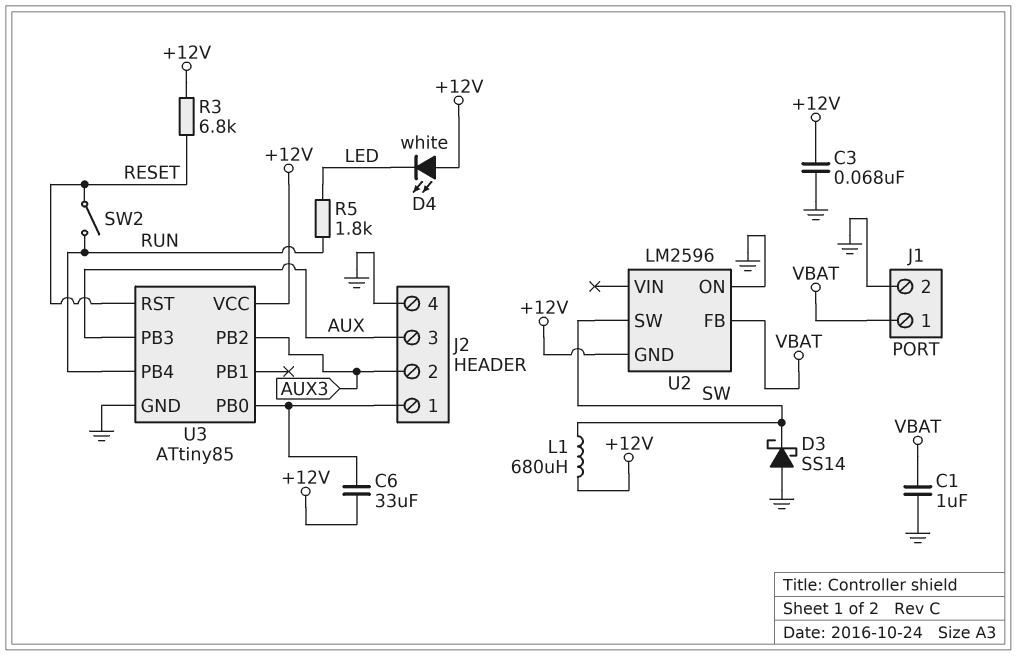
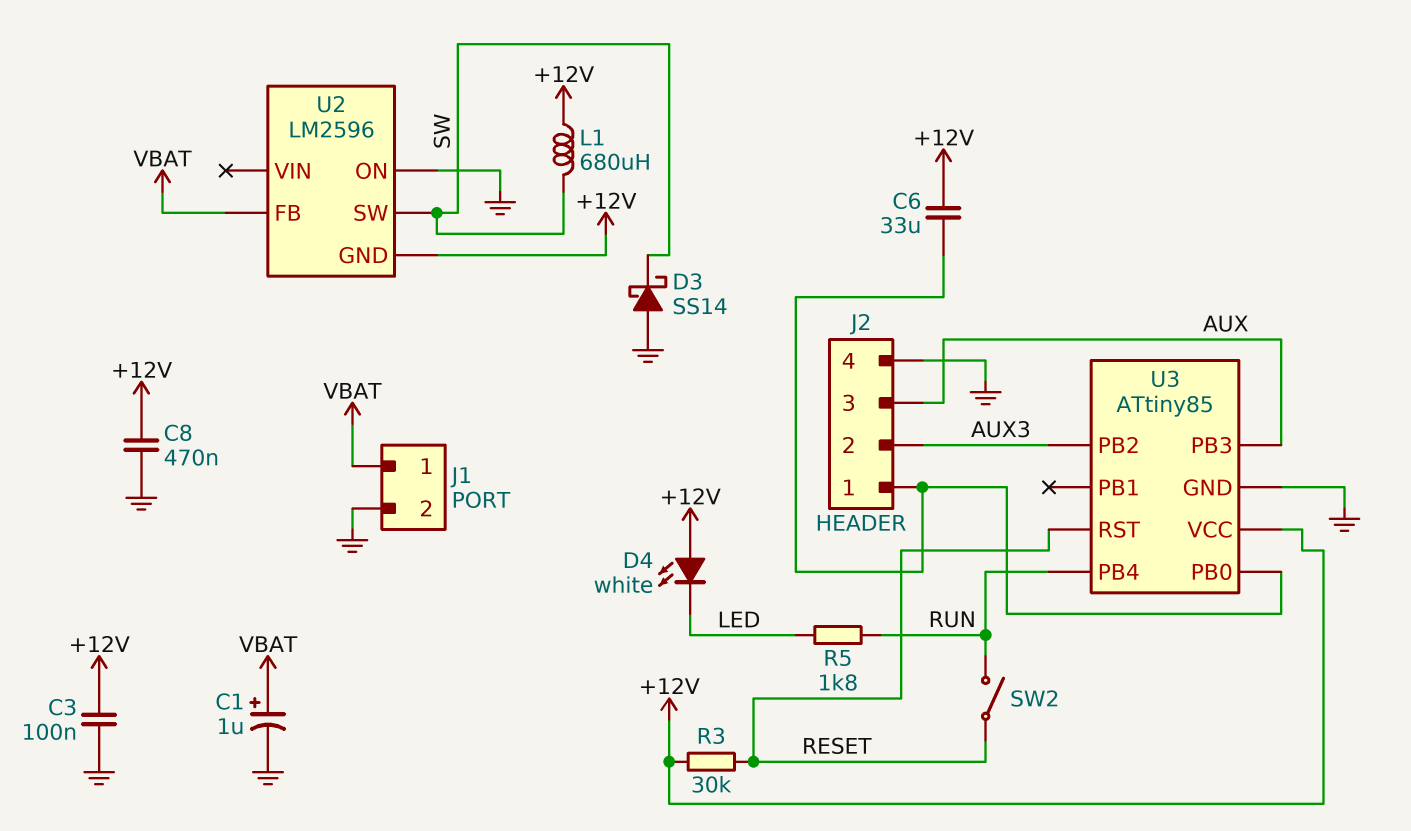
C1: 1uF (GND, VBAT) -> 1uF (plus VBAT, minus GND)
C3: 68nF (+12V, GND) -> 100nF (+12V, GND)
C8: none -> 470nF (+12V, GND)
R3: 6.8k (+12V, RESET) -> 30k (+12V, RESET)

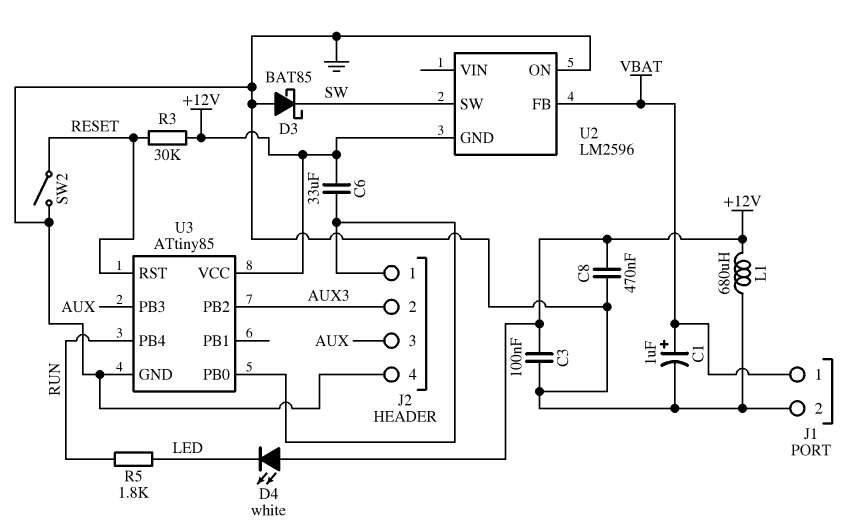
D3: schottky SS14 (A GND, K SW) -> schottky BAT85 (A GND, K SW)
L1: 680uH (+12V, SW) -> 680uH (+12V, GND)
SW2: switch (RESET, RUN) -> switch (GND, RESET)

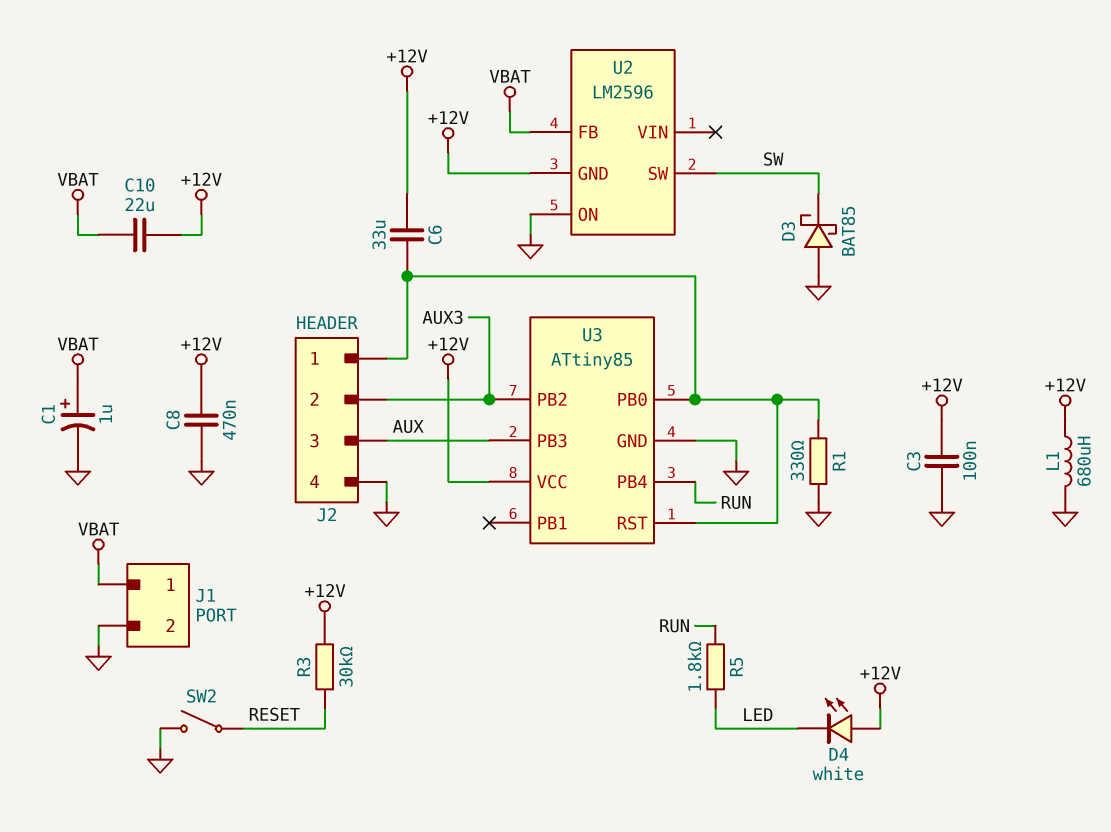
C10: none -> 22uF (+12V, VBAT)
R1: none -> 330 (GND, J2/1)
U3 pin RST: RESET -> J2/1

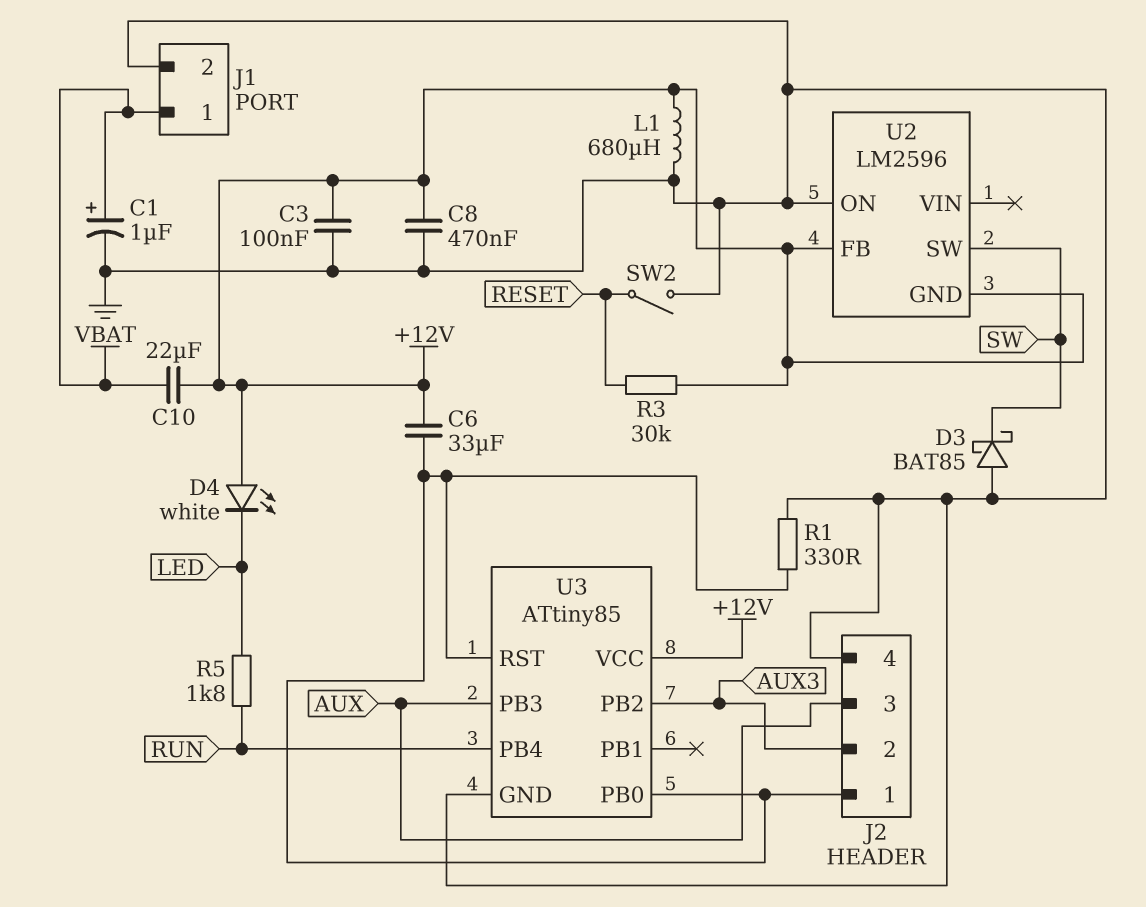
U2 pin FB: VBAT -> +12V

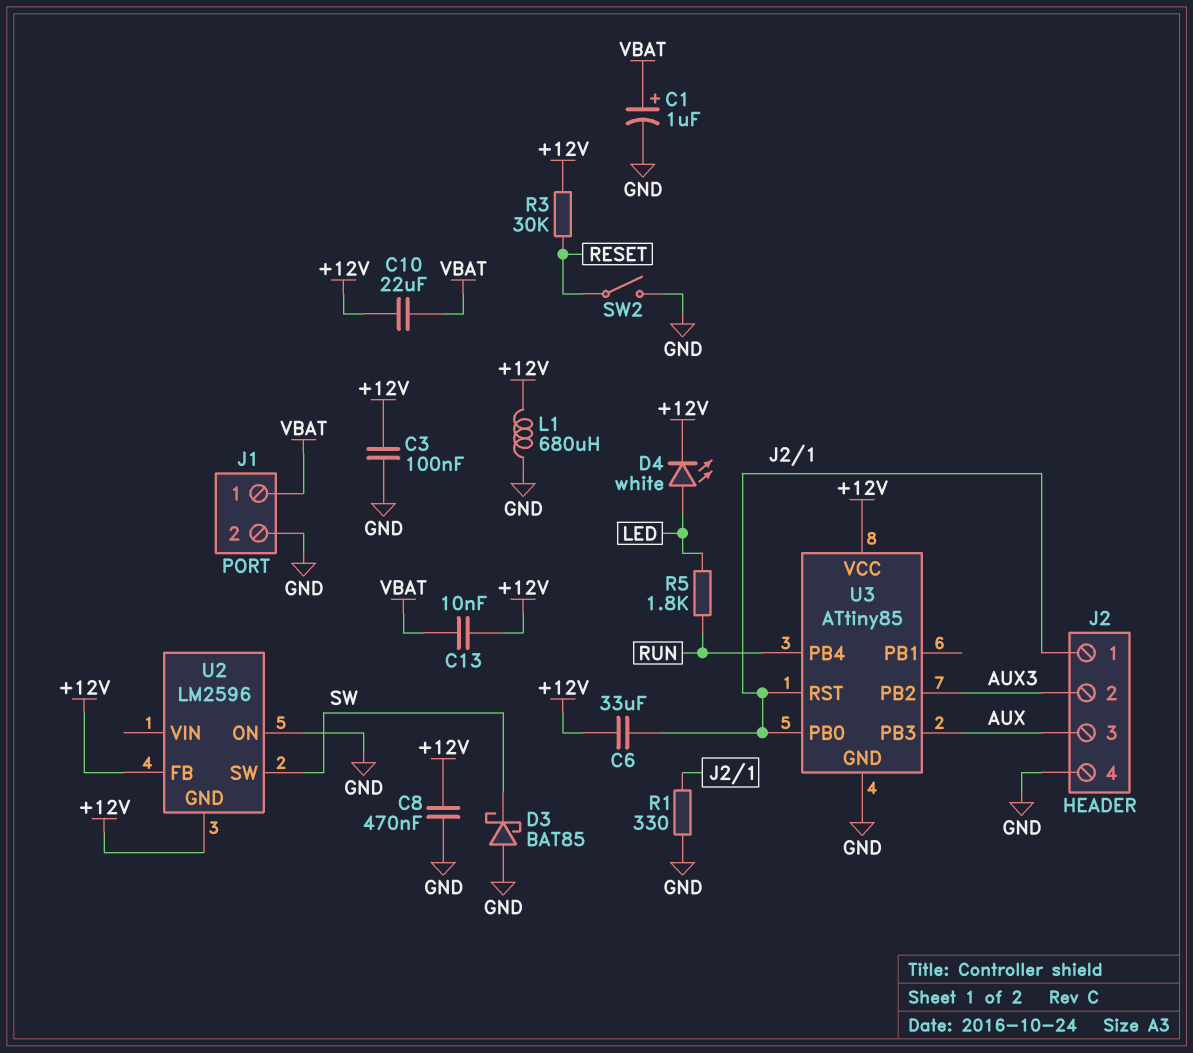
C13: none -> 10nF (+12V, VBAT)
D4: LED white (A +12V, K LED) -> LED white (A LED, K +12V)

